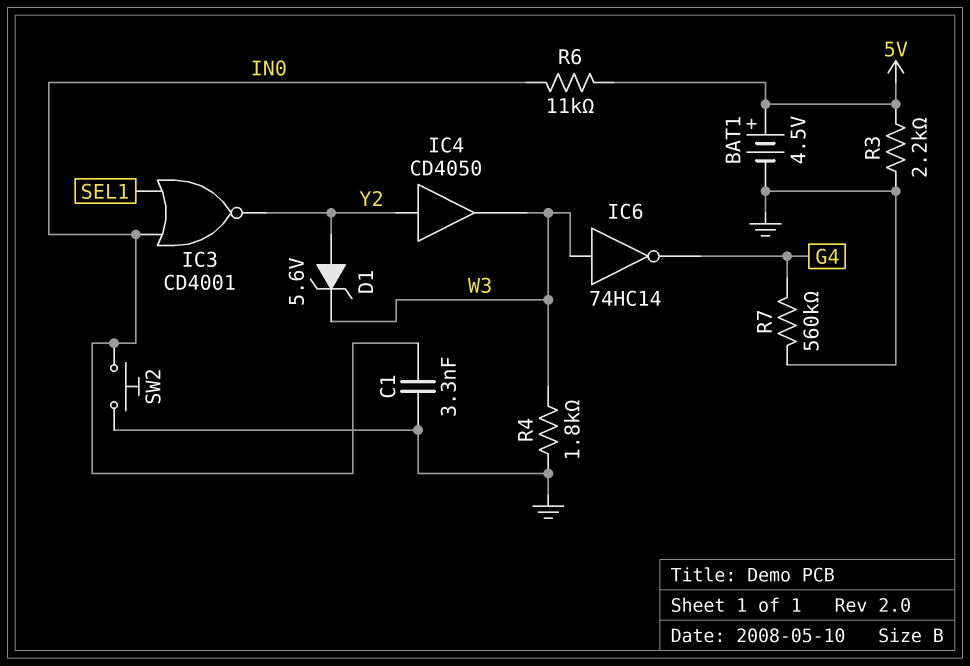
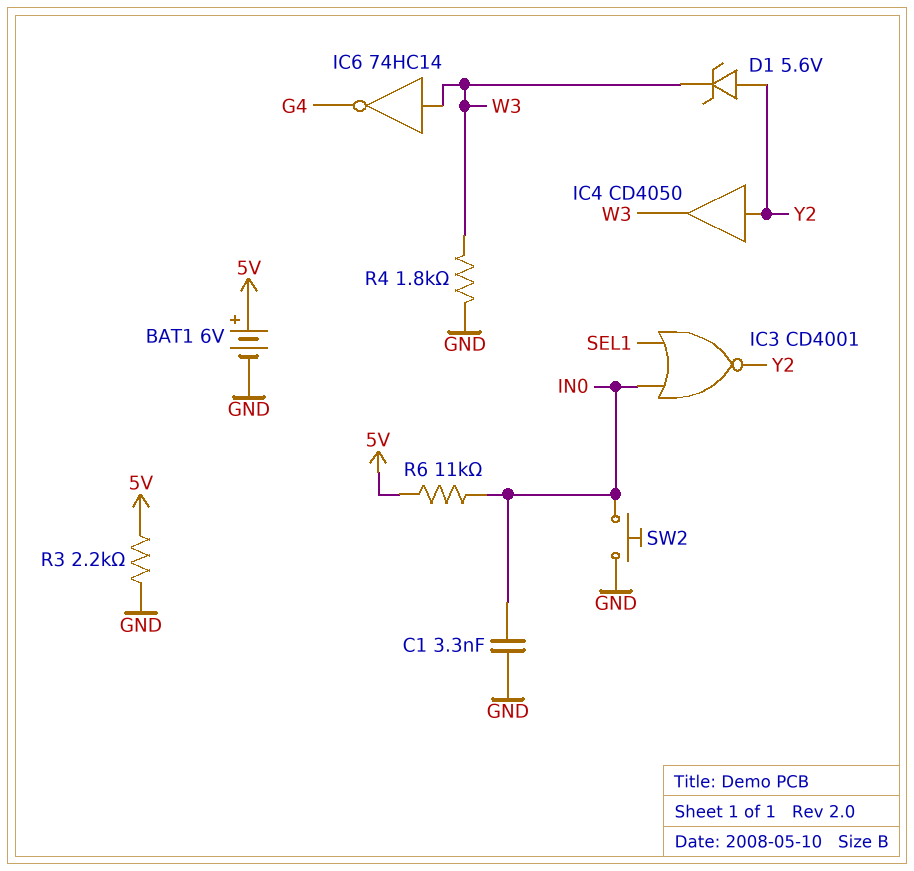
BAT1: 4.5V (plus 5V, minus GND) -> 6V (plus 5V, minus GND)
R7: 560k (G4, GND) -> none

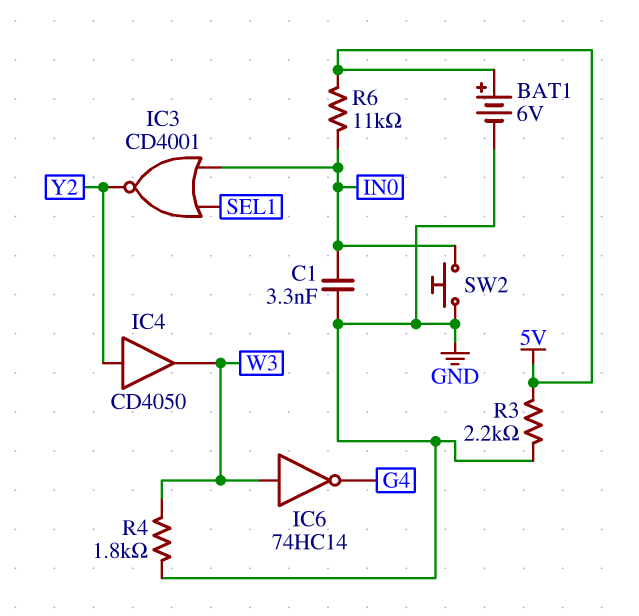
D1: zener 5.6V (A Y2, K W3) -> none

